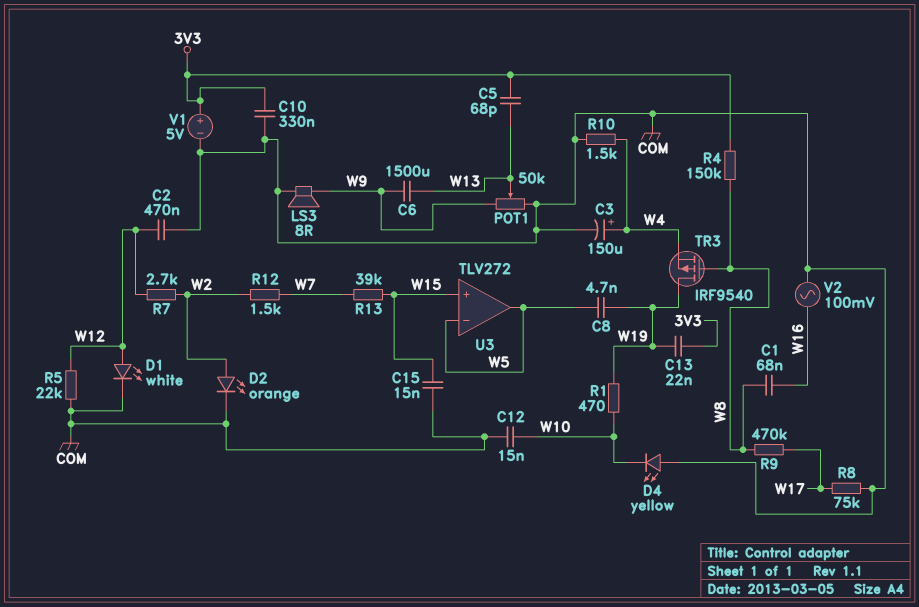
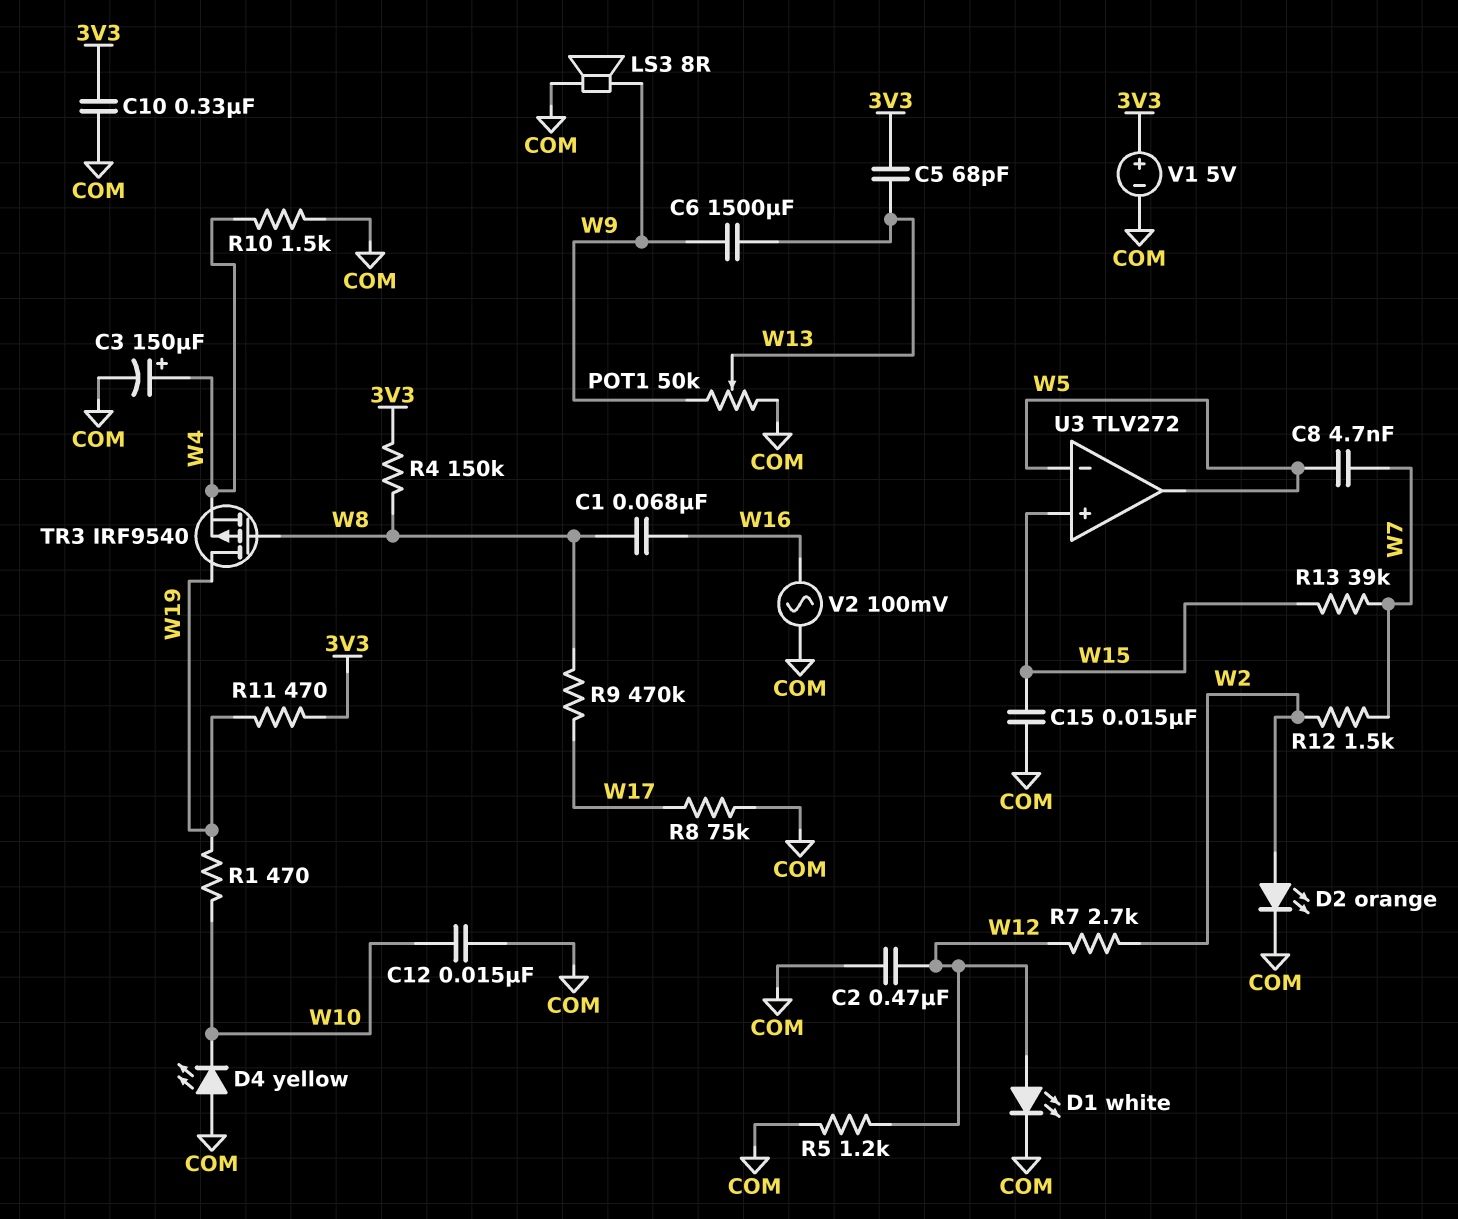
C8: 4.7nF (W5, W19) -> 4.7nF (W5, W7)
C13: 22nF (3V3, W19) -> none
R5: 22k (COM, W12) -> 1.2k (COM, W12)
R11: none -> 470 (3V3, W19)

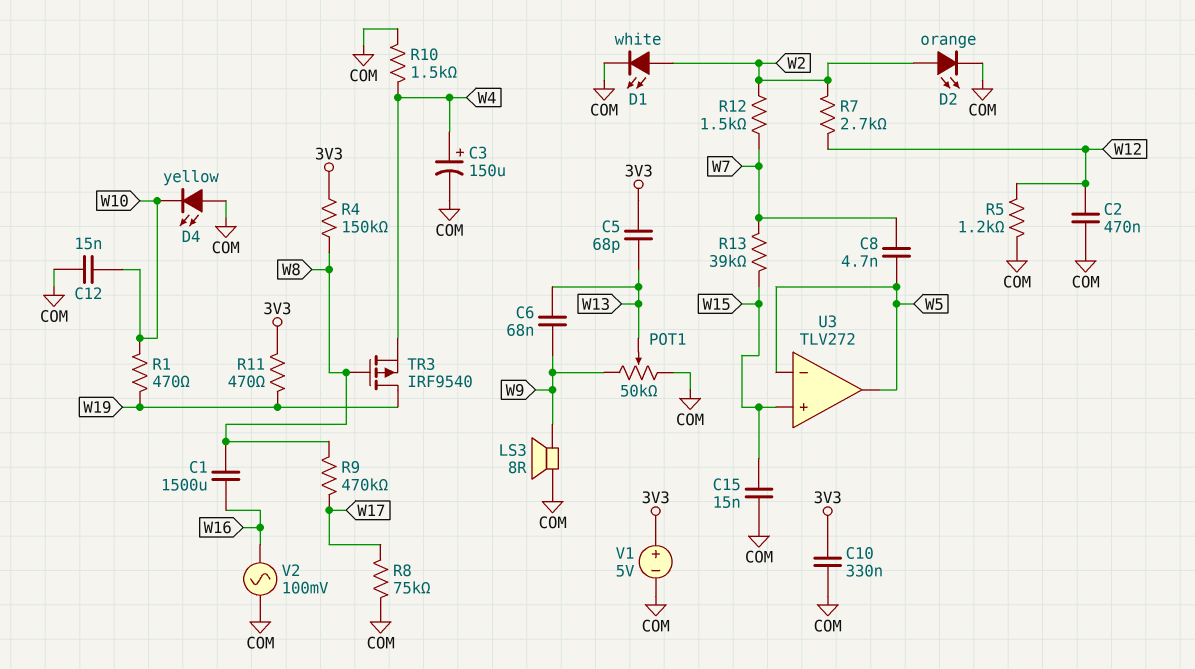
C1: 68nF (W8, W16) -> 1500uF (W8, W16)
C6: 1500uF (W9, W13) -> 68nF (W9, W13)
D1: LED white (A W12, K COM) -> LED white (A W2, K COM)

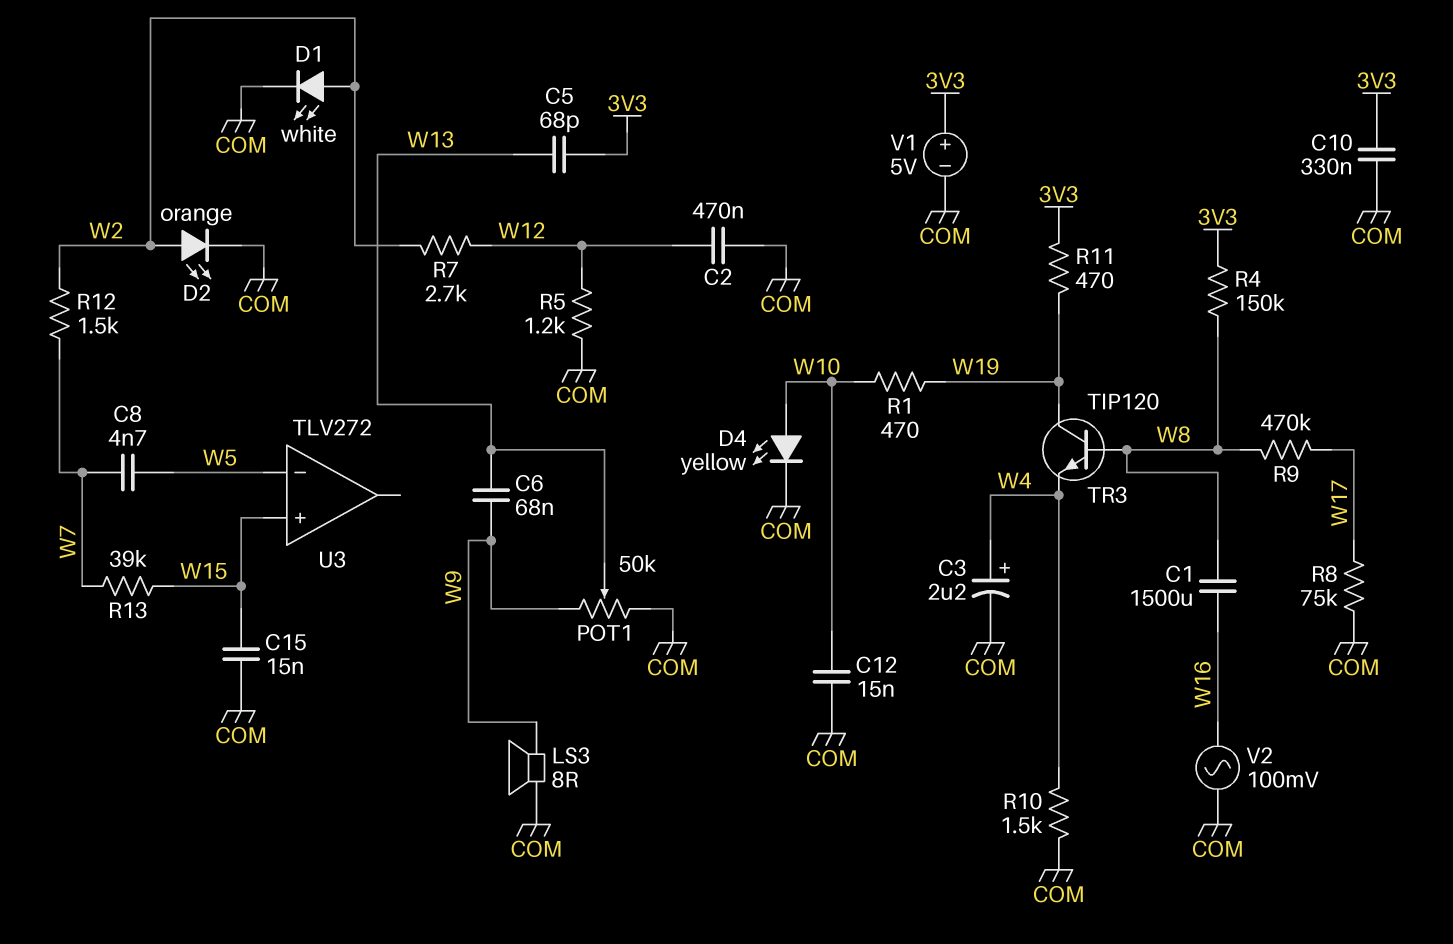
C3: 150uF (plus W4, minus COM) -> 2.2uF (plus W4, minus COM)
D4: LED yellow (A COM, K W10) -> LED yellow (A W10, K COM)
TR3: PMOS IRF9540 (G W8, D W19, S W4) -> NPN TIP120 (B W8, C W19, E W4)
U3 pin out: W5 -> none

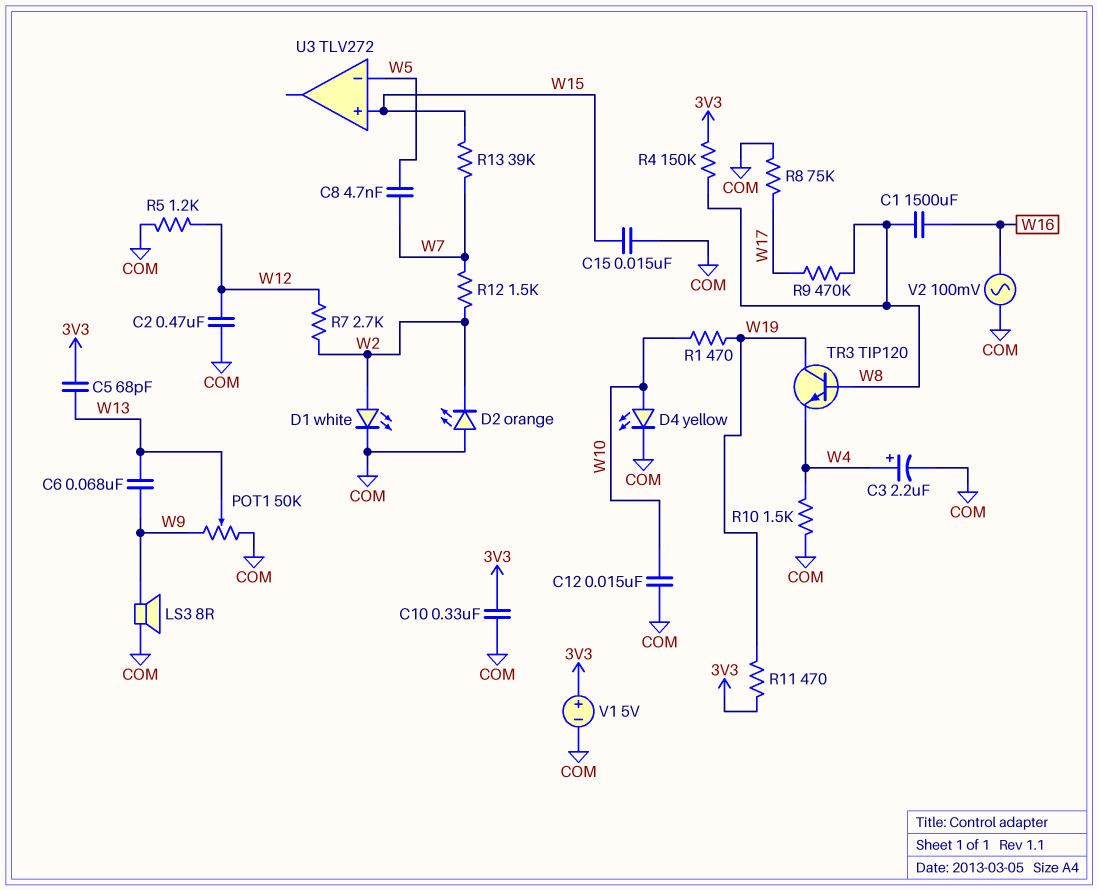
D2: LED orange (A W2, K COM) -> LED orange (A COM, K W2)

